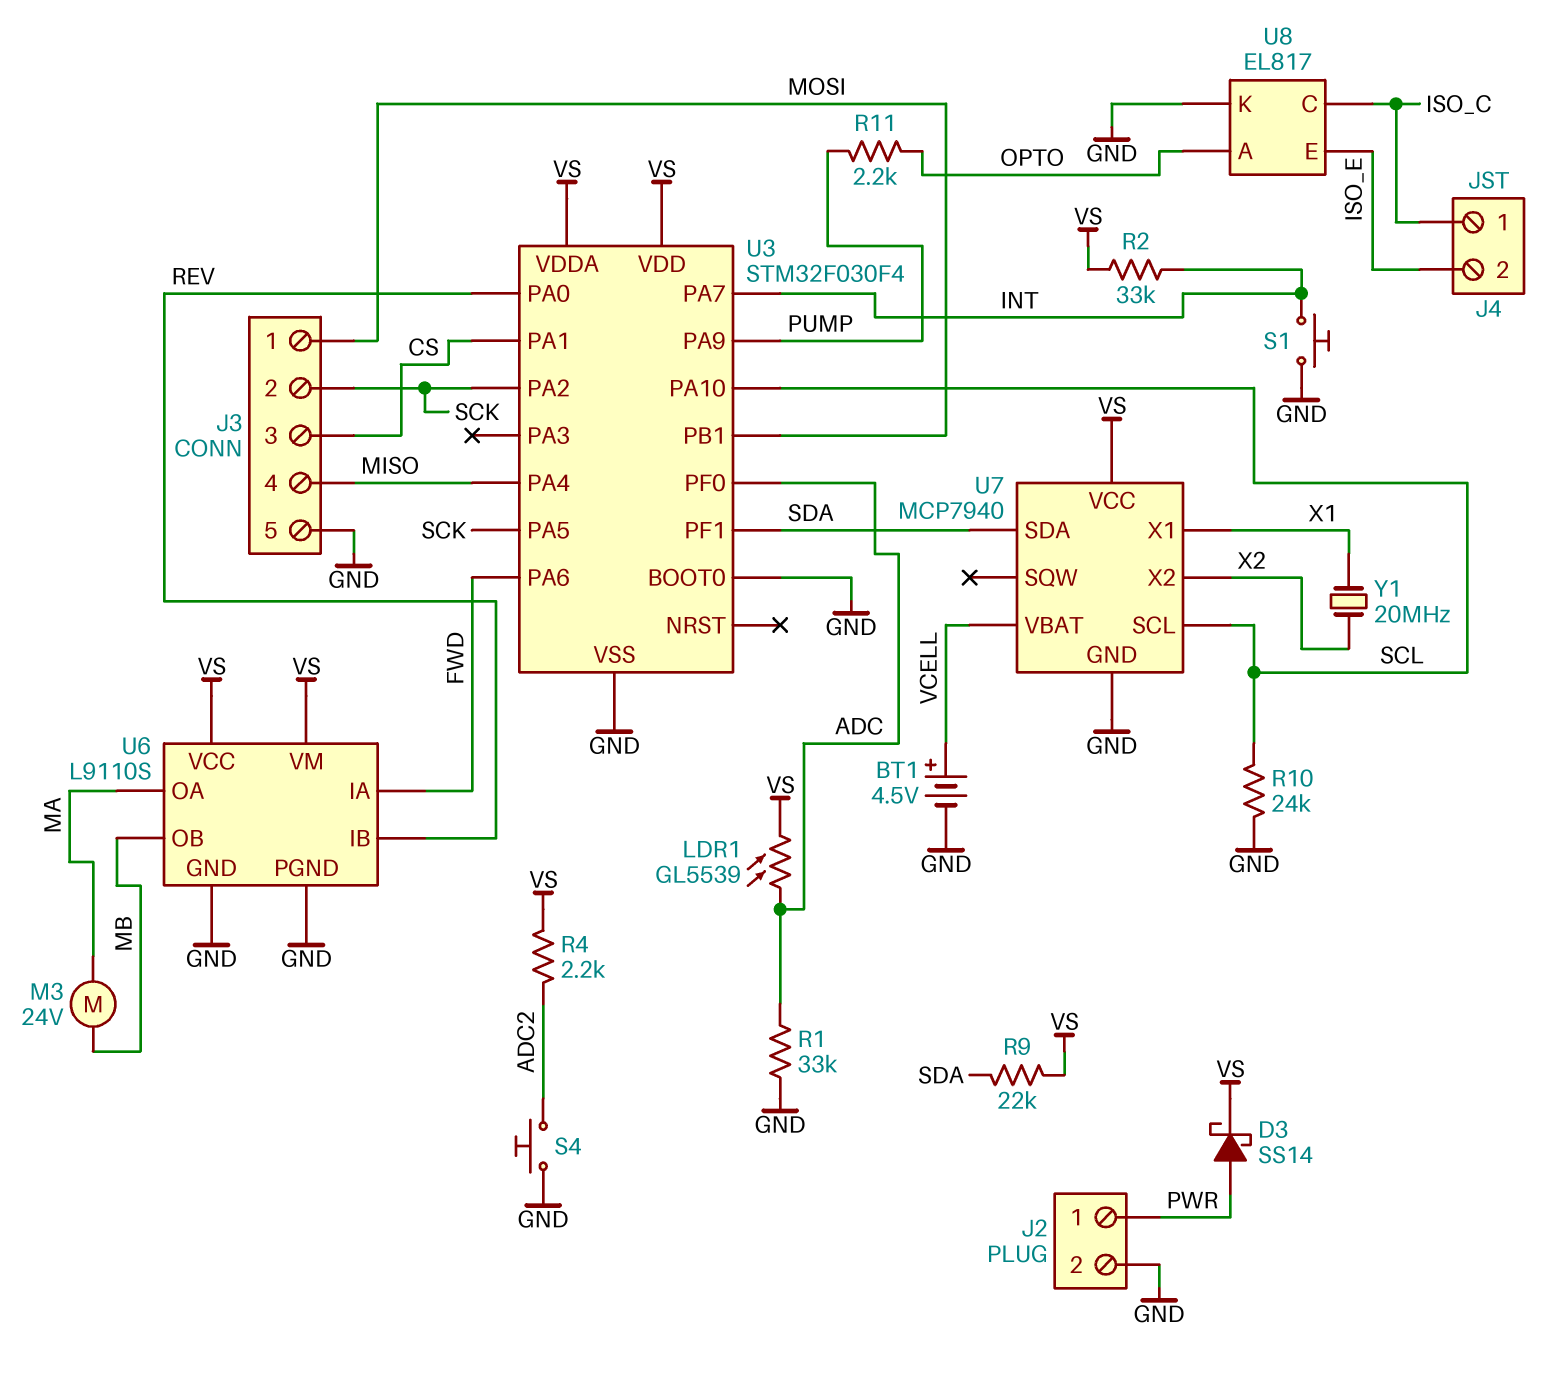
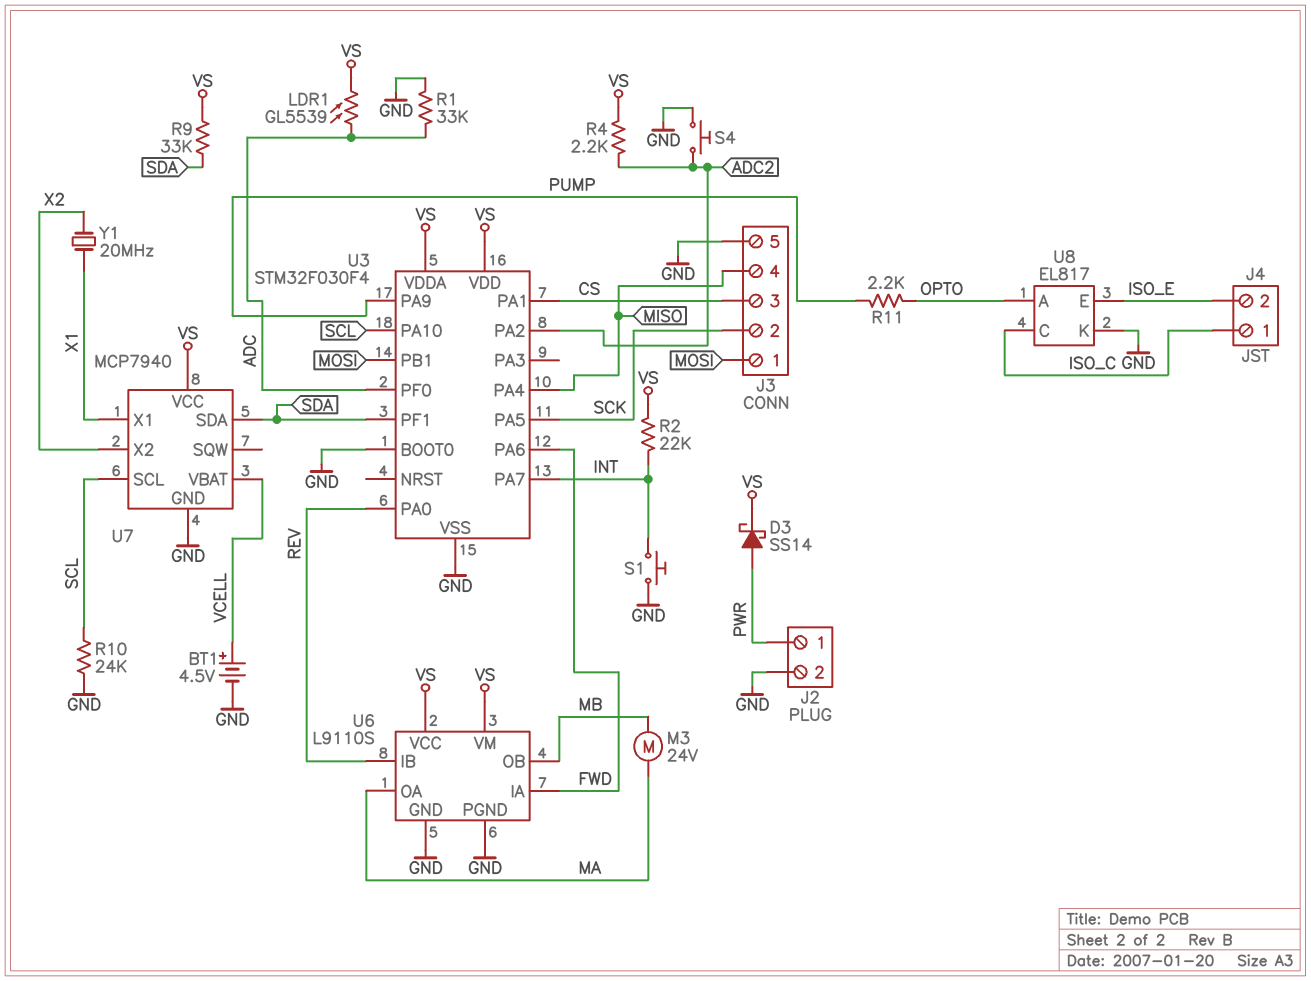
R2: 33k (INT, VS) -> 22k (INT, VS)
R9: 22k (SDA, VS) -> 33k (SDA, VS)
U3 pin PA2: SCK -> ADC2

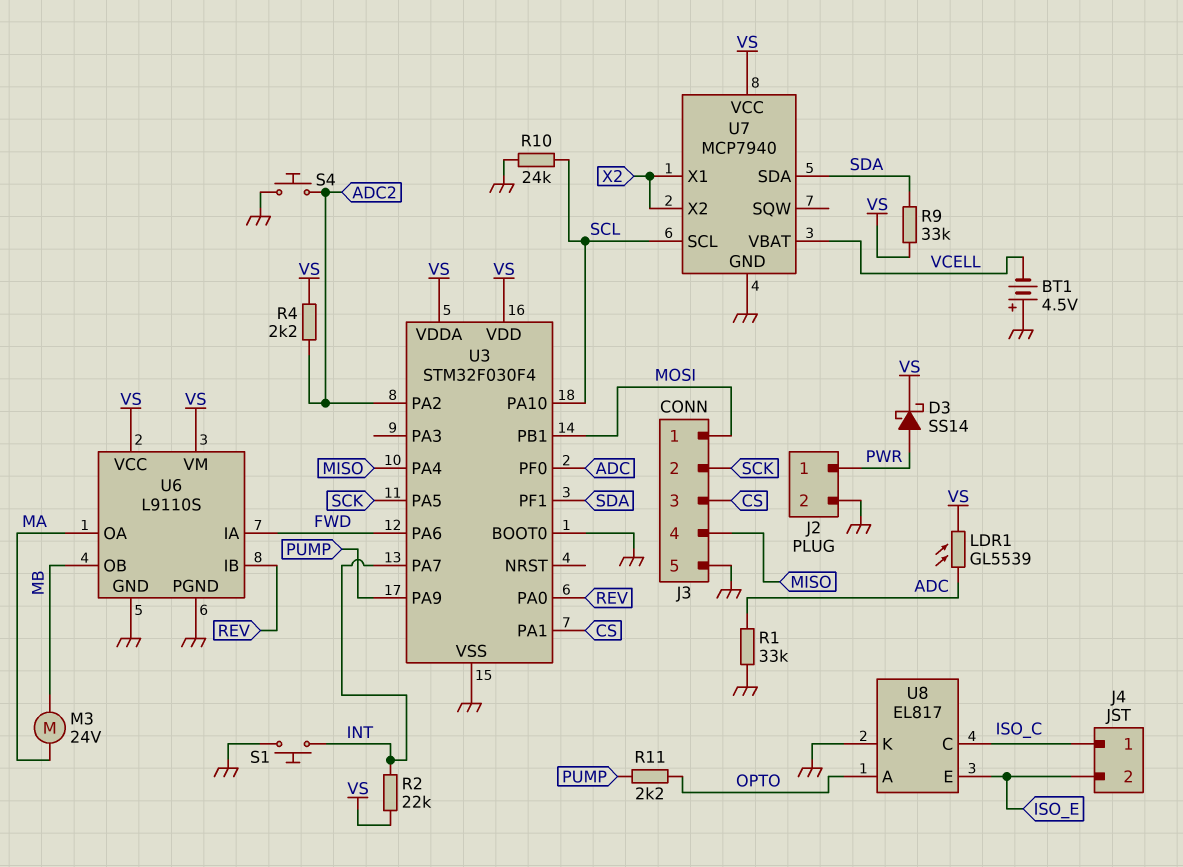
BT1: 4.5V (plus VCELL, minus GND) -> 4.5V (plus GND, minus VCELL)
U7 pin X1: X1 -> X2
Y1: 20MHz (X1, X2) -> none

